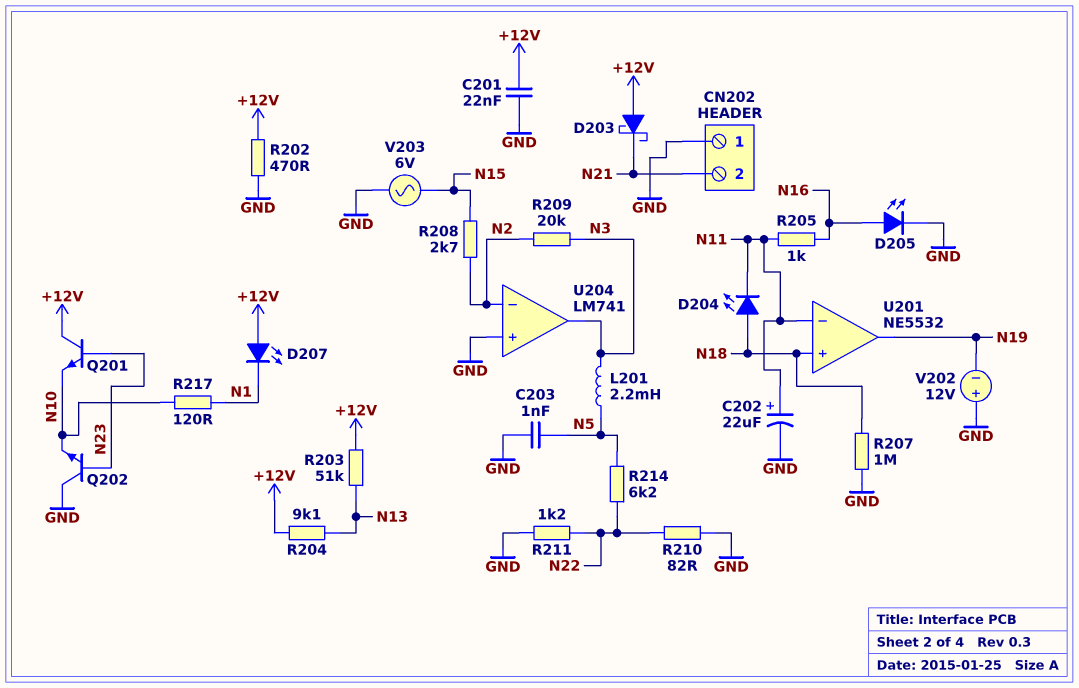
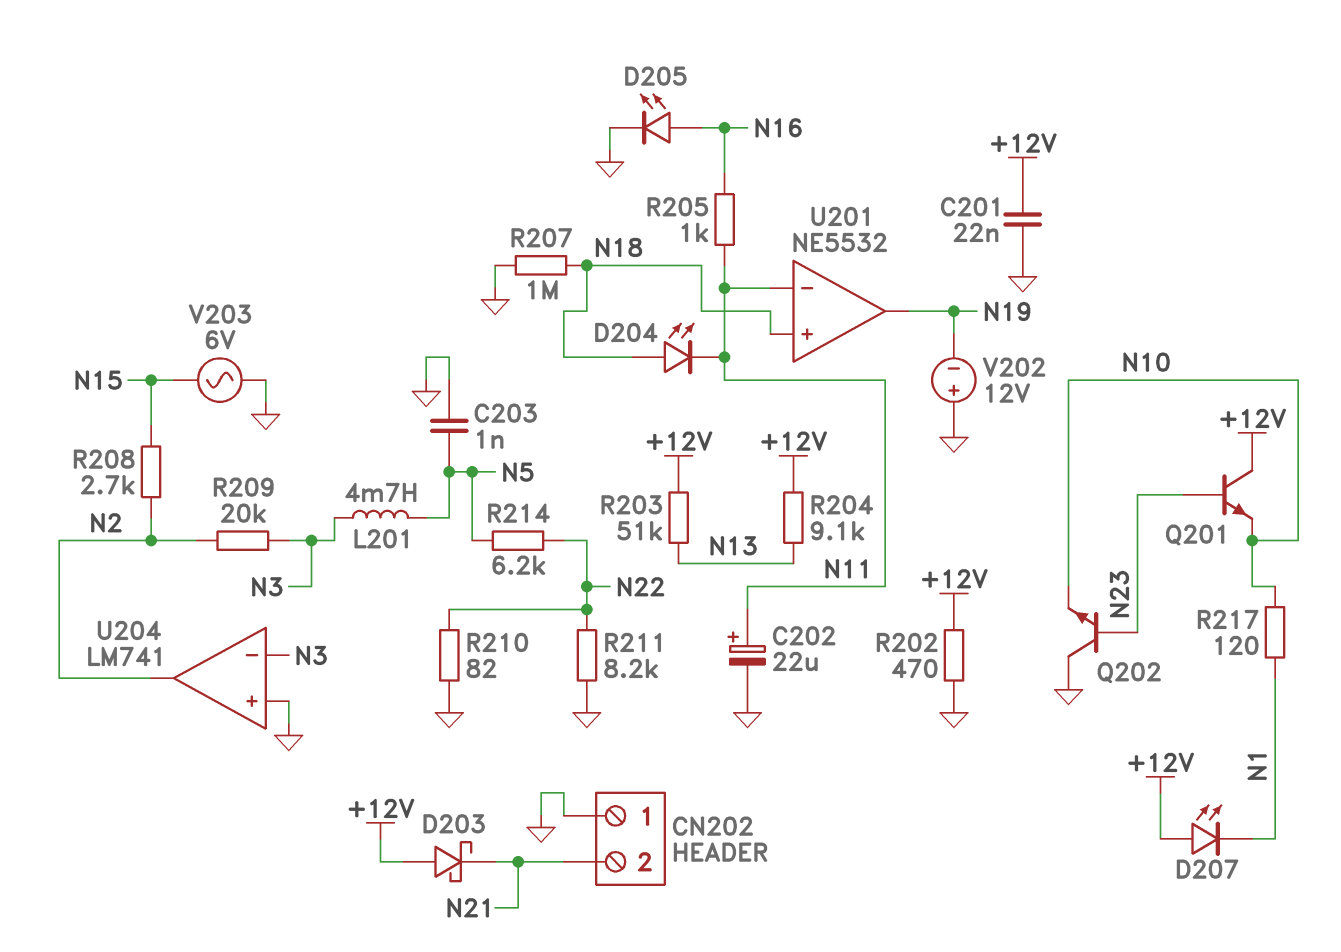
L201: 2.2mH (N3, N5) -> 4.7mH (N3, N5)
R211: 1.2k (GND, N22) -> 8.2k (GND, N22)
U204 pin in-: N2 -> N3
U204 pin out: N3 -> N2

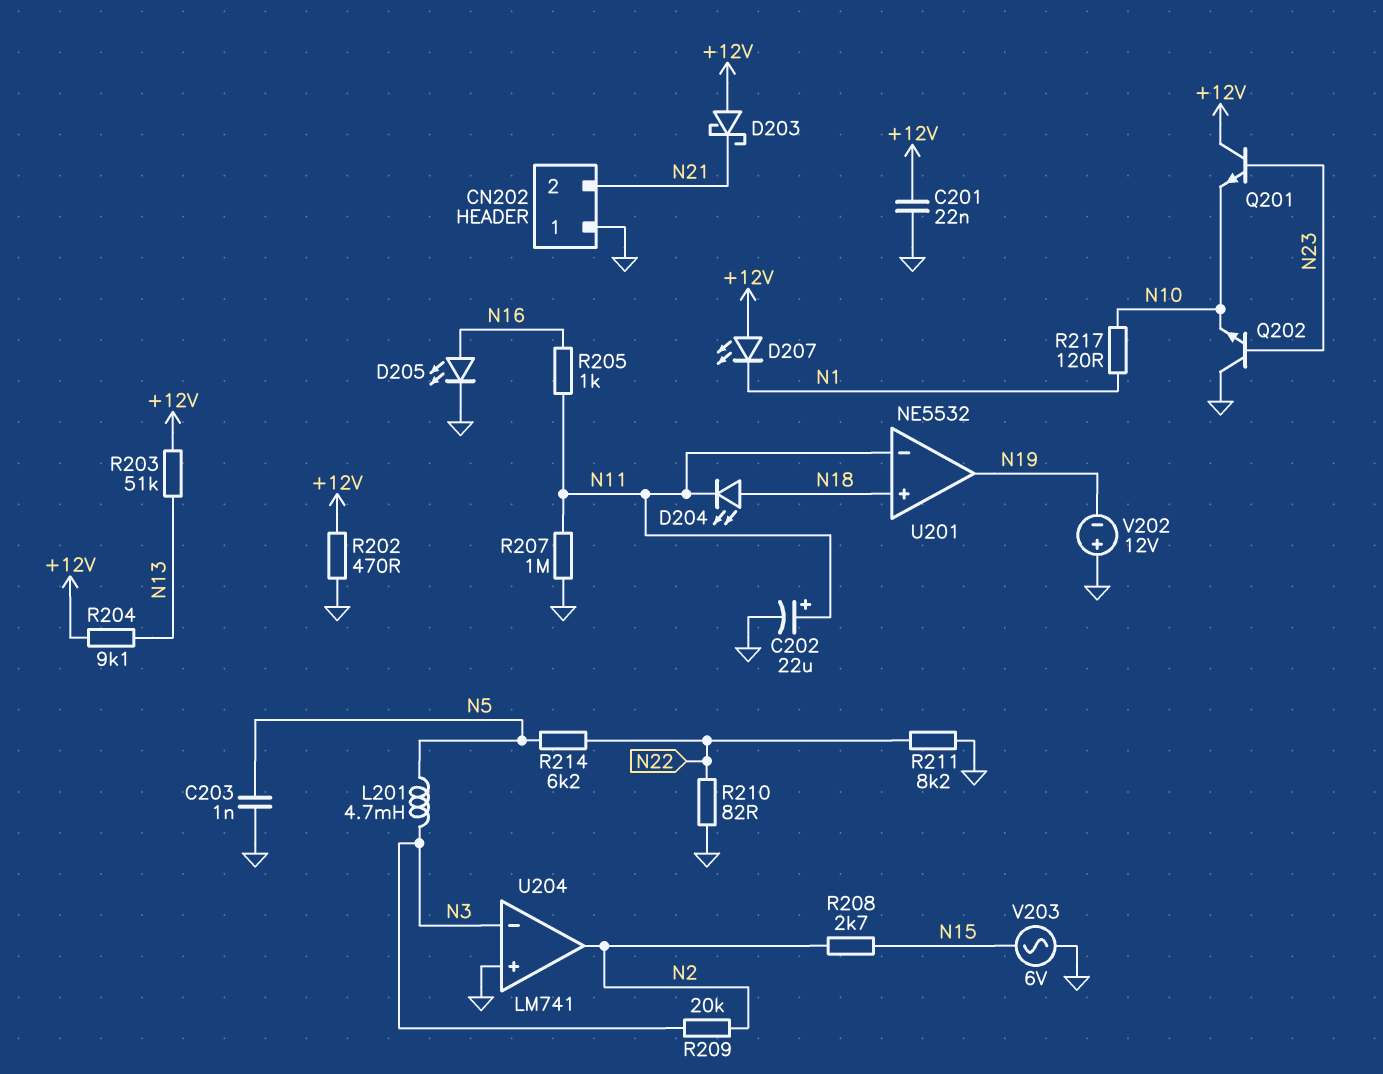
R207: 1M (GND, N18) -> 1M (GND, N11)

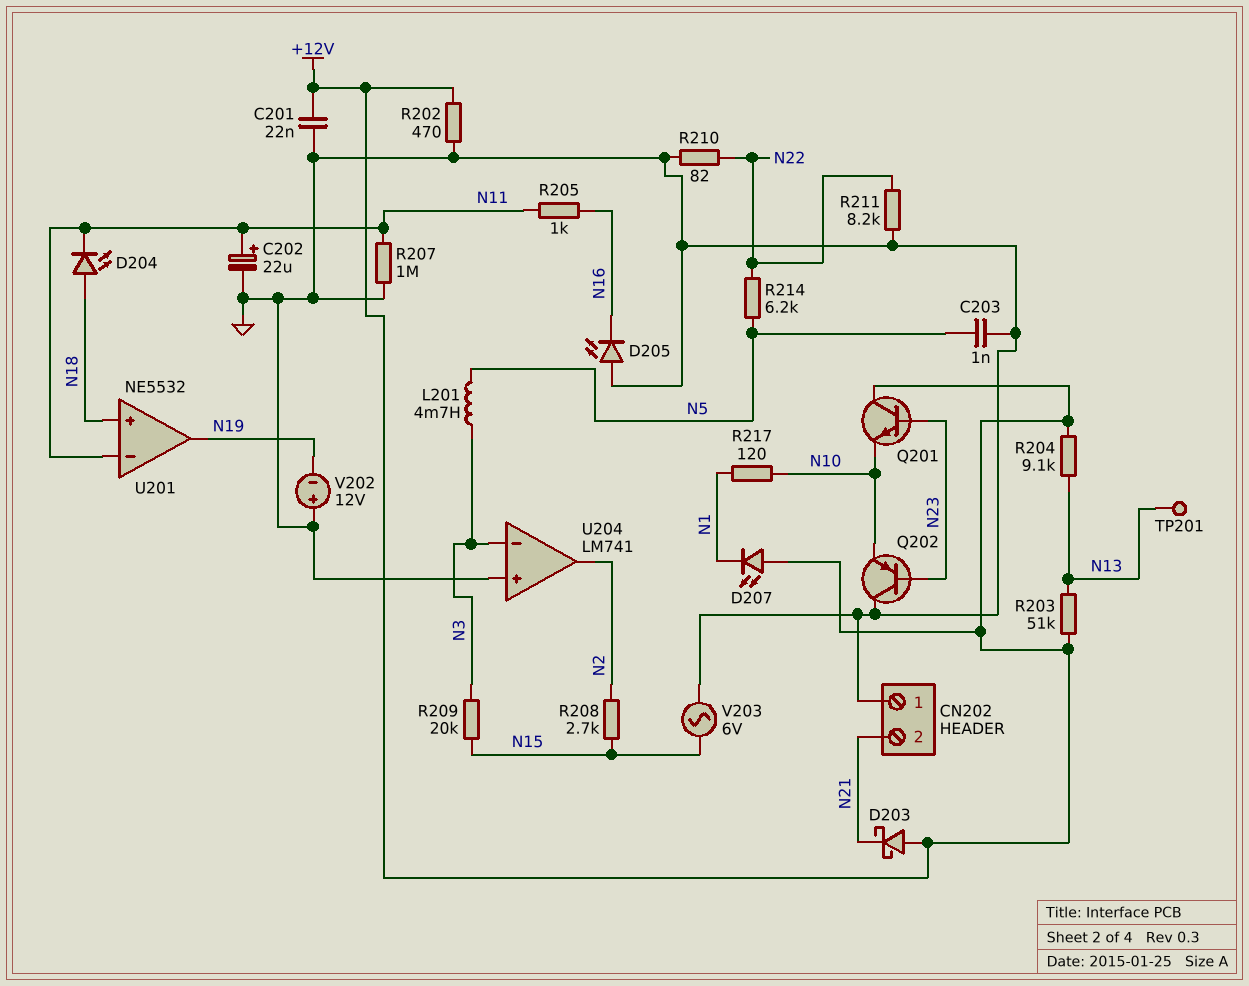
D205: LED (A N16, K GND) -> LED (A GND, K N16)
Q202: NPN (B N23, C GND, E N10) -> PNP (B N23, C GND, E N10)
R209: 20k (N2, N3) -> 20k (N3, N15)
TP201: none -> test point (N13)

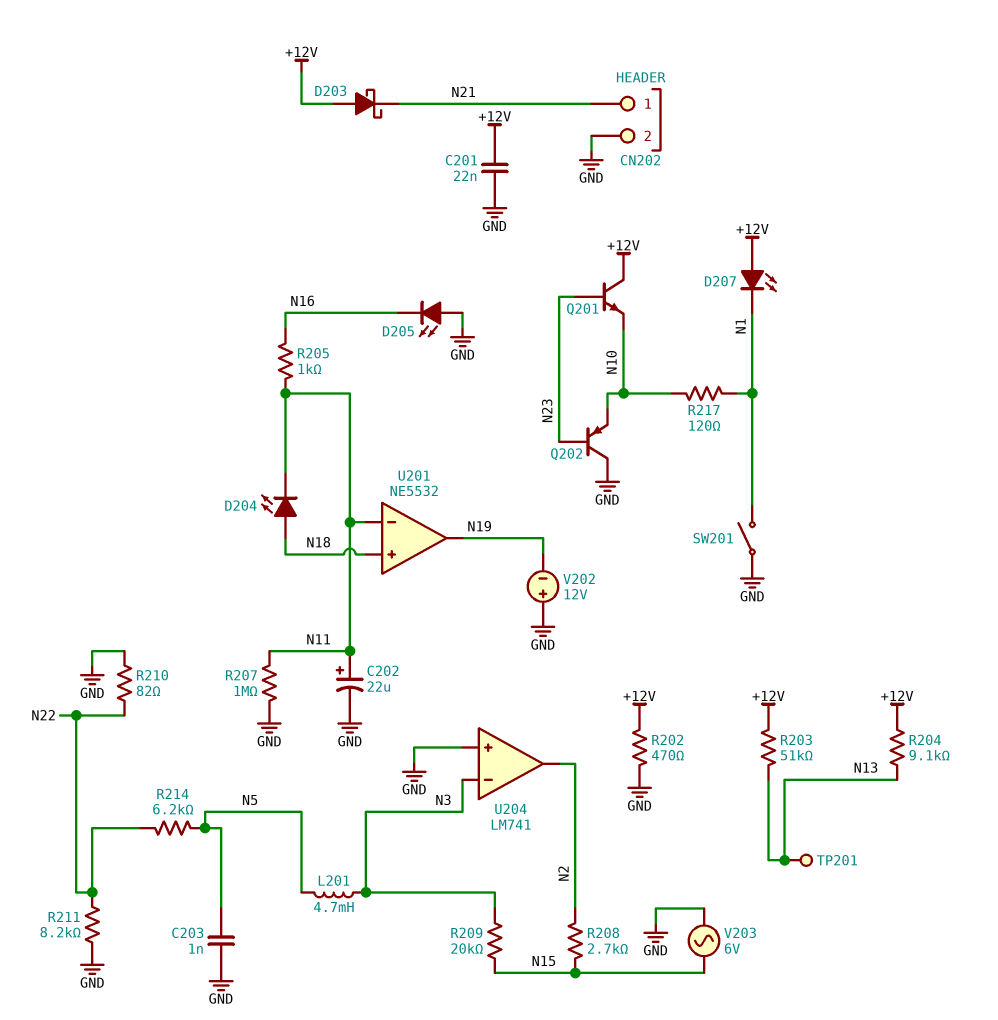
CN202 pin 1: GND -> N21
CN202 pin 2: N21 -> GND
SW201: none -> switch (GND, N1)

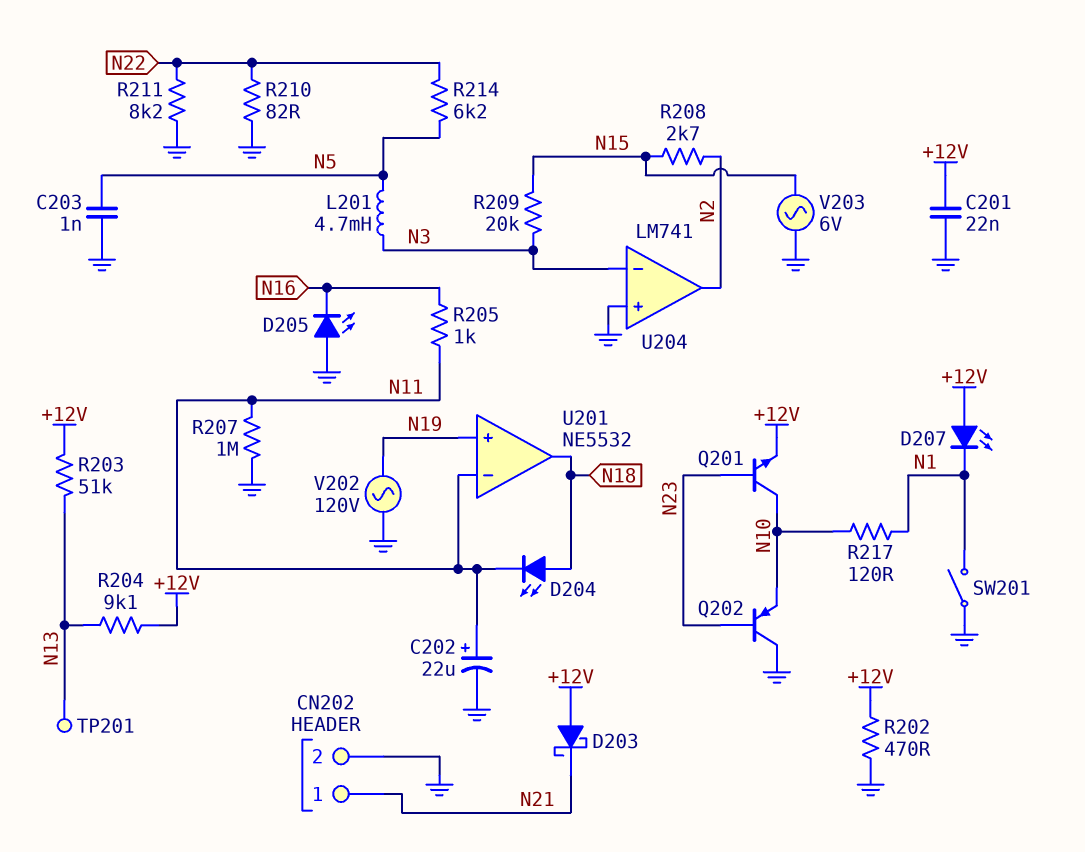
Q201: NPN (B N23, C +12V, E N10) -> NPN (B N23, C N10, E +12V)
U201 pin in+: N18 -> N19
U201 pin out: N19 -> N18
V202: 12V (plus GND, minus N19) -> AC 120V (GND, N19)

